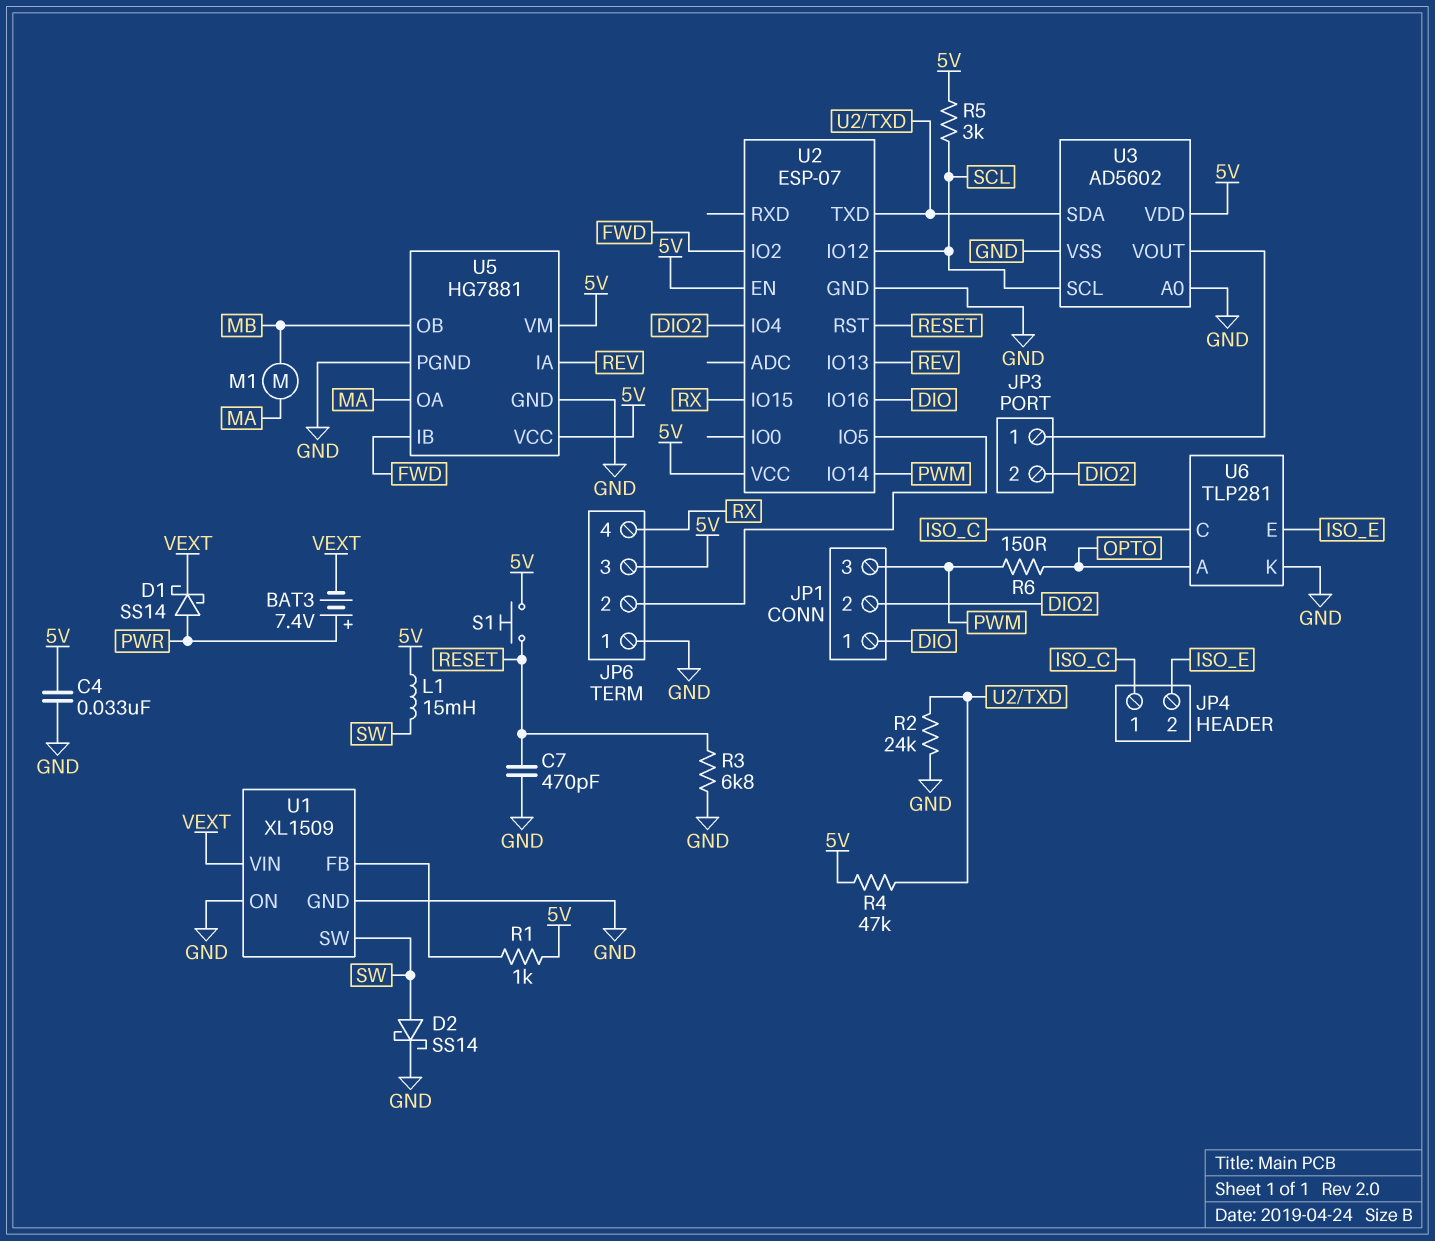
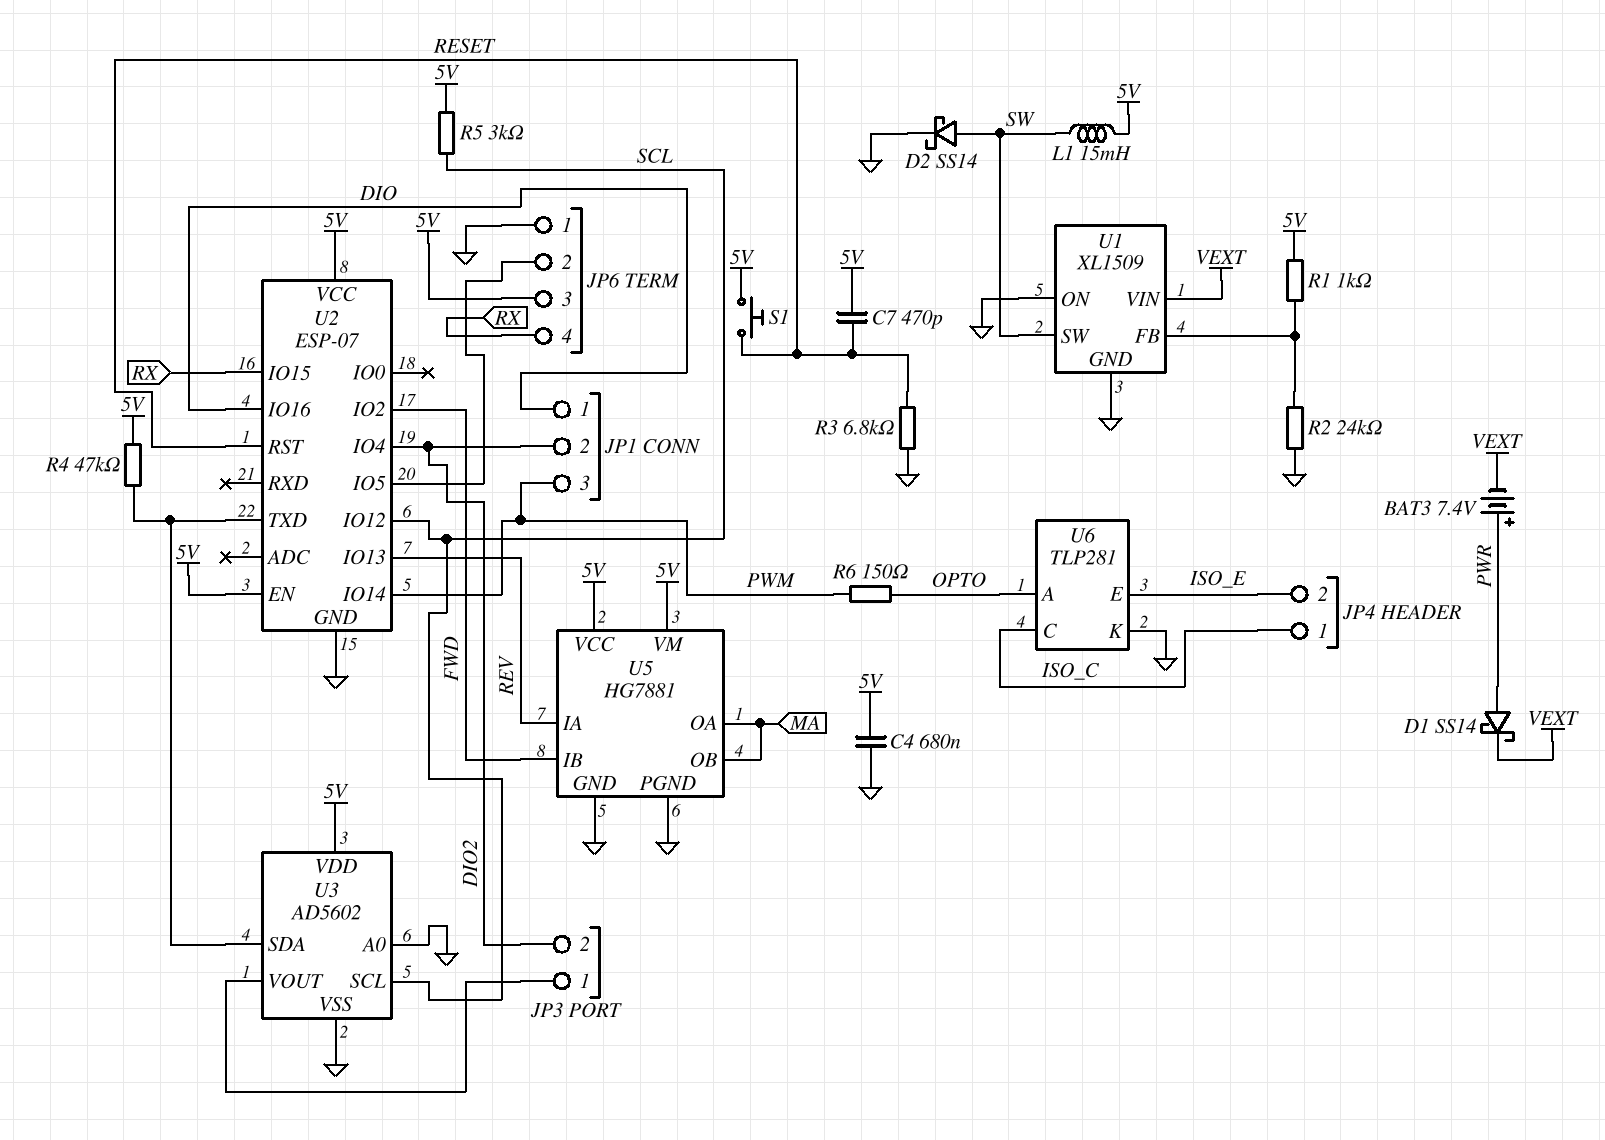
C4: 33nF (5V, GND) -> 680nF (5V, GND)
C7: 470pF (GND, RESET) -> 470pF (5V, RESET)
M1: motor (MA, MB) -> none
R2: 24k (GND, U2/TXD) -> 24k (GND, U1/FB)
U5 pin OB: MB -> MA

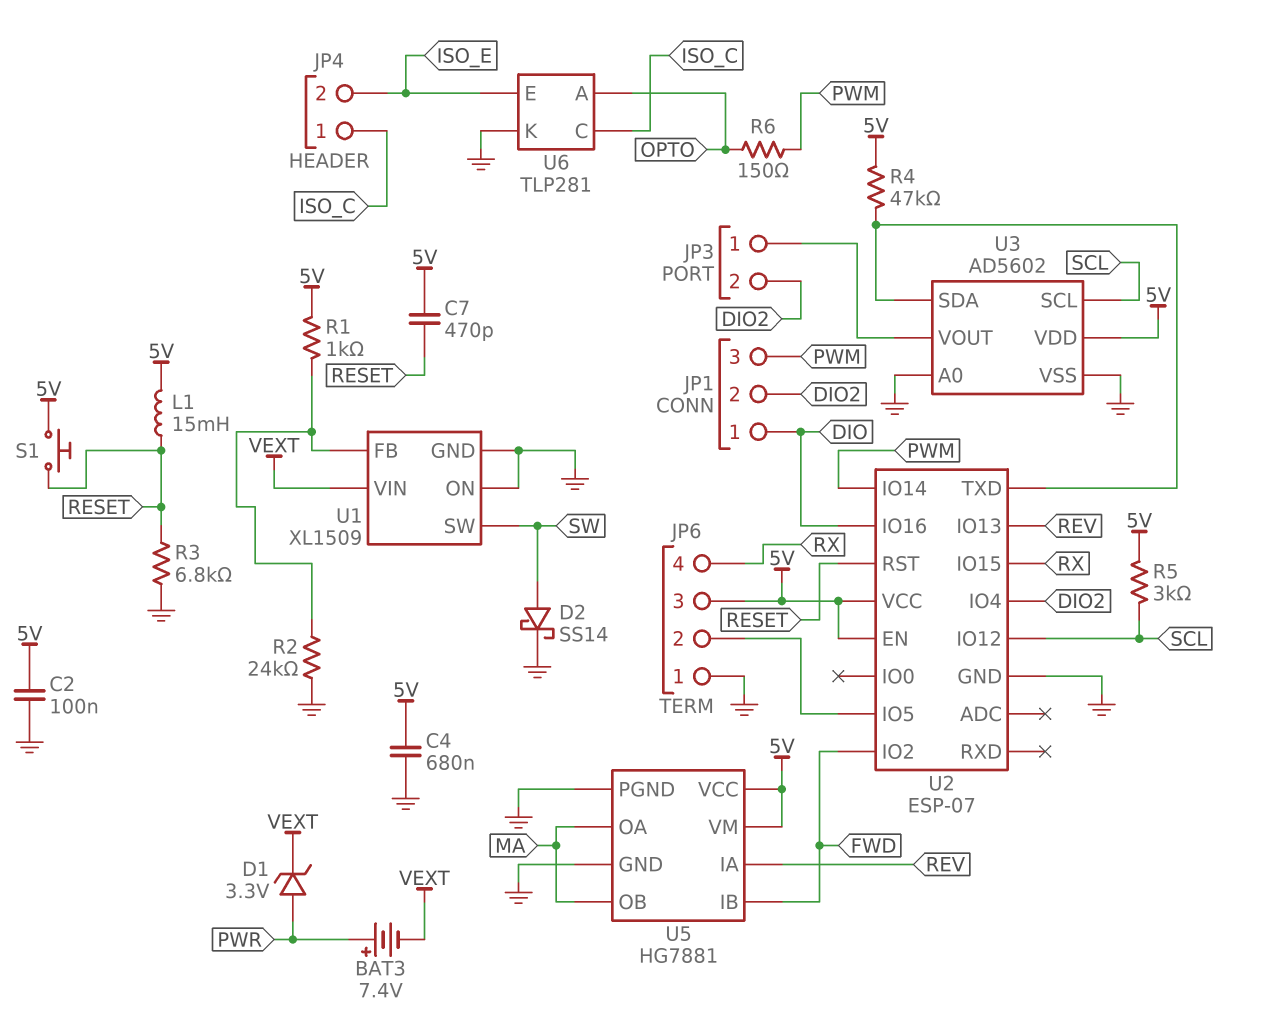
C2: none -> 100nF (5V, GND)
D1: schottky SS14 (A PWR, K VEXT) -> zener 3.3V (A PWR, K VEXT)
L1: 15mH (5V, SW) -> 15mH (5V, RESET)

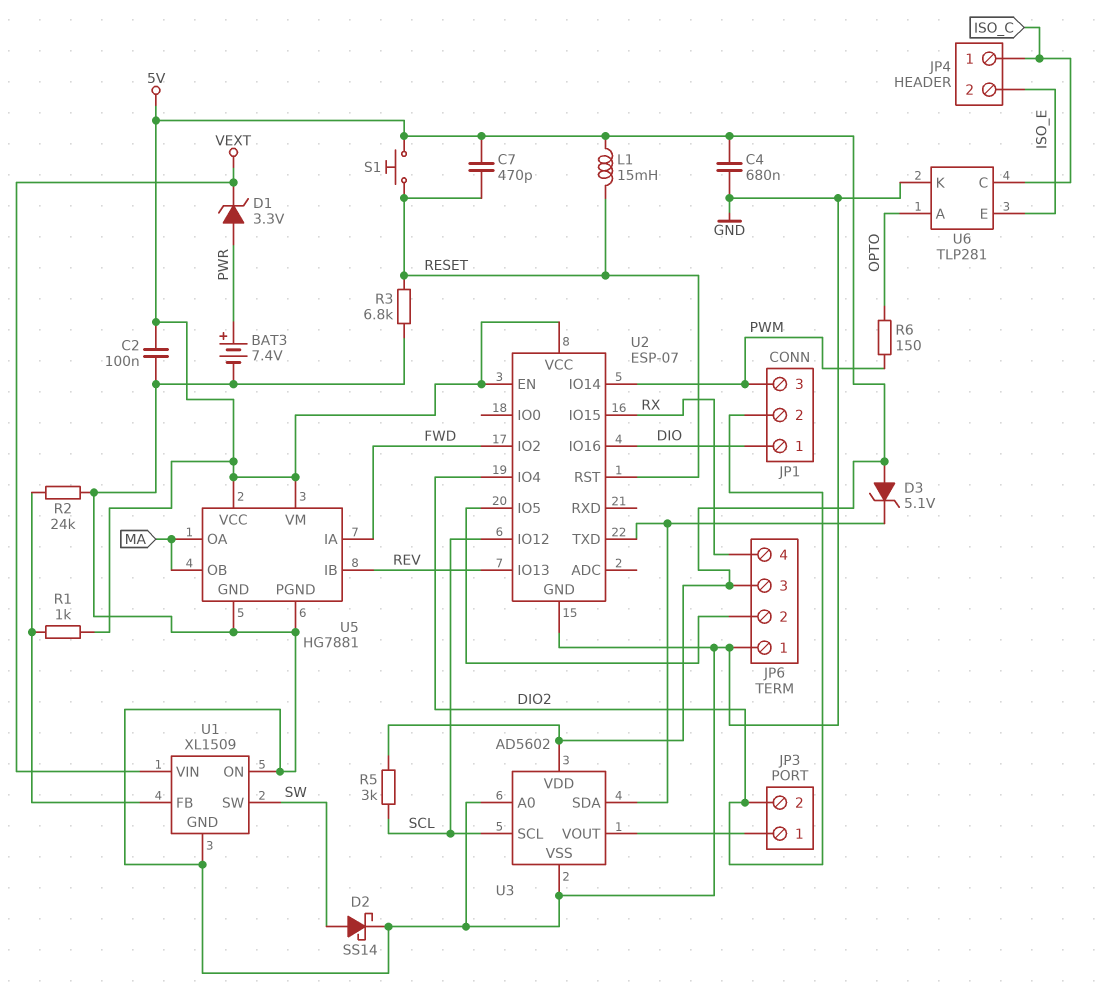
BAT3: 7.4V (plus PWR, minus VEXT) -> 7.4V (plus PWR, minus GND)
D3: none -> zener 5.1V (A 5V, K U2/TXD)
R4: 47k (5V, U2/TXD) -> none
U5 pin IA: REV -> FWD
U5 pin IB: FWD -> REV

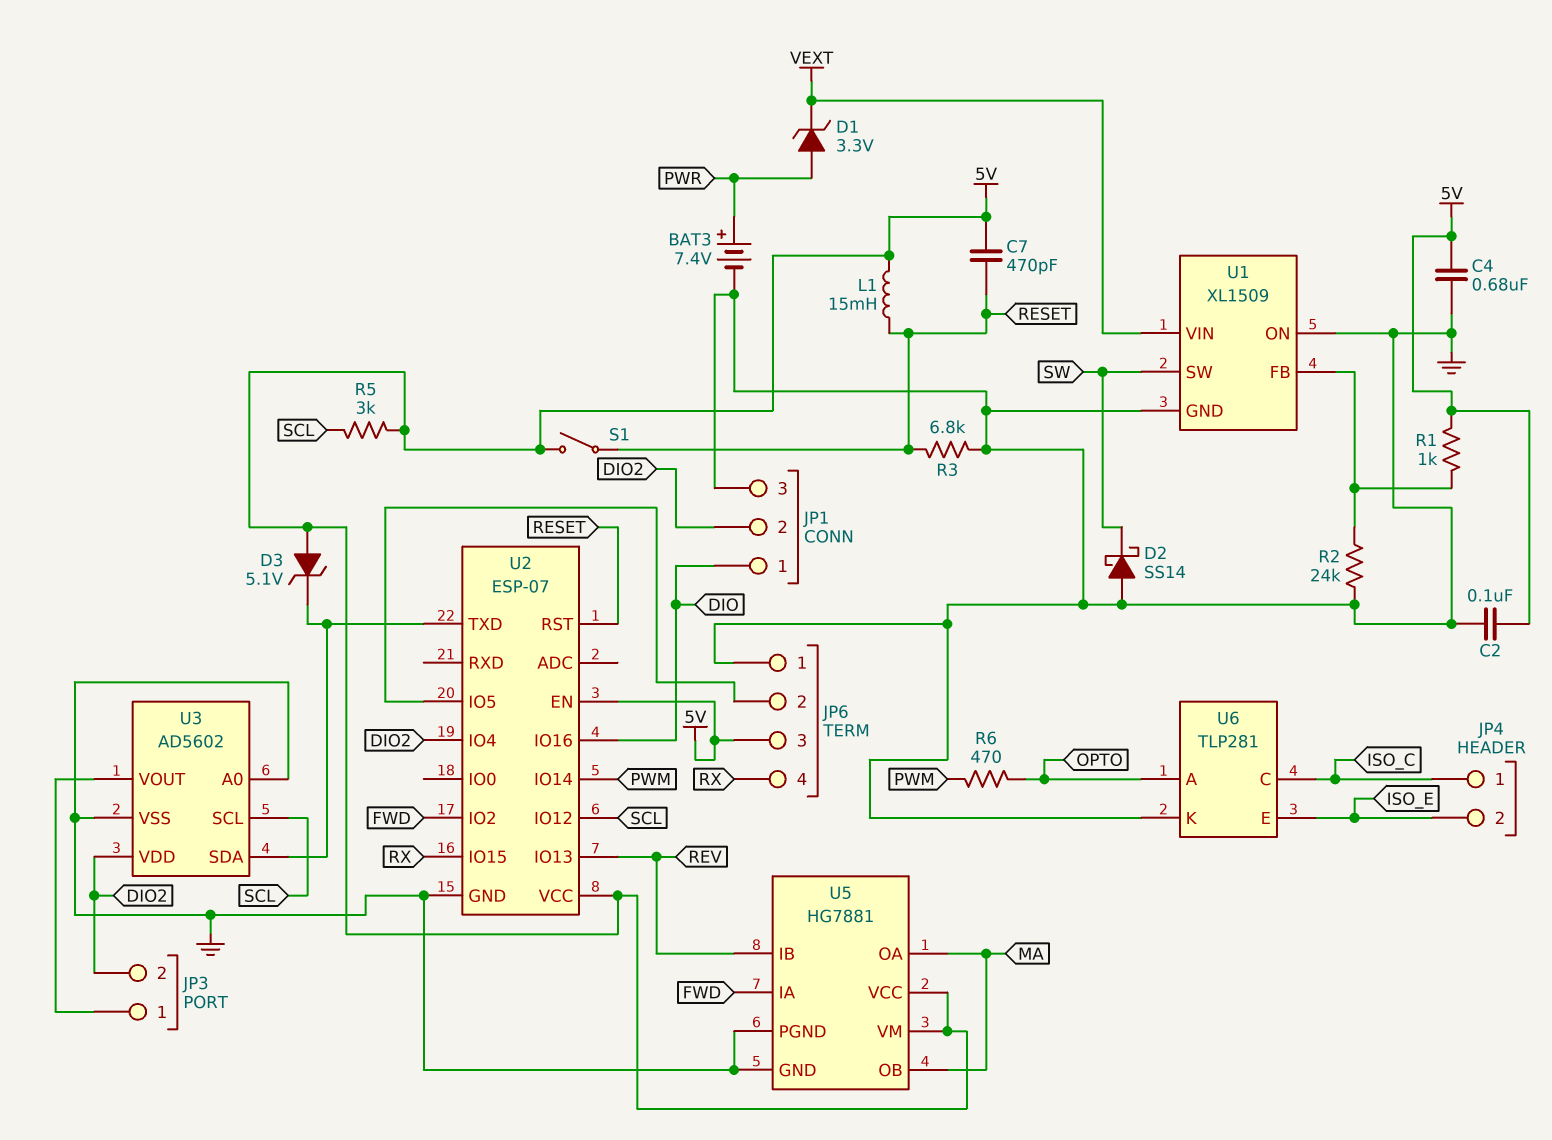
D2: schottky SS14 (A SW, K GND) -> schottky SS14 (A GND, K SW)
JP1 pin 3: PWM -> GND
R6: 150 (OPTO, PWM) -> 470 (OPTO, PWM)
S1: button (5V, RESET) -> switch (5V, RESET)
U3 pin VDD: 5V -> DIO2

